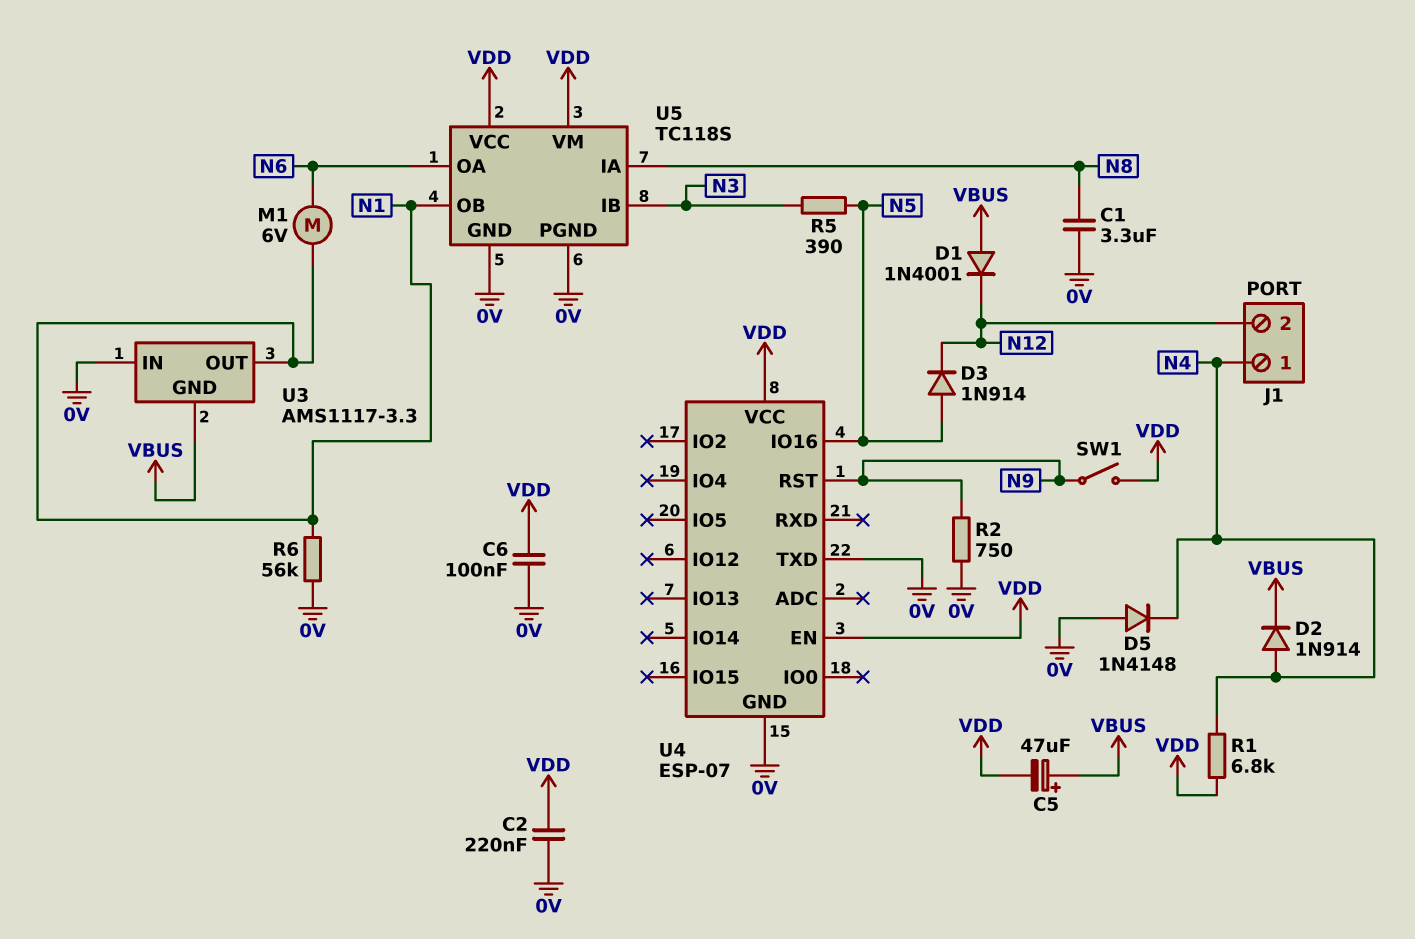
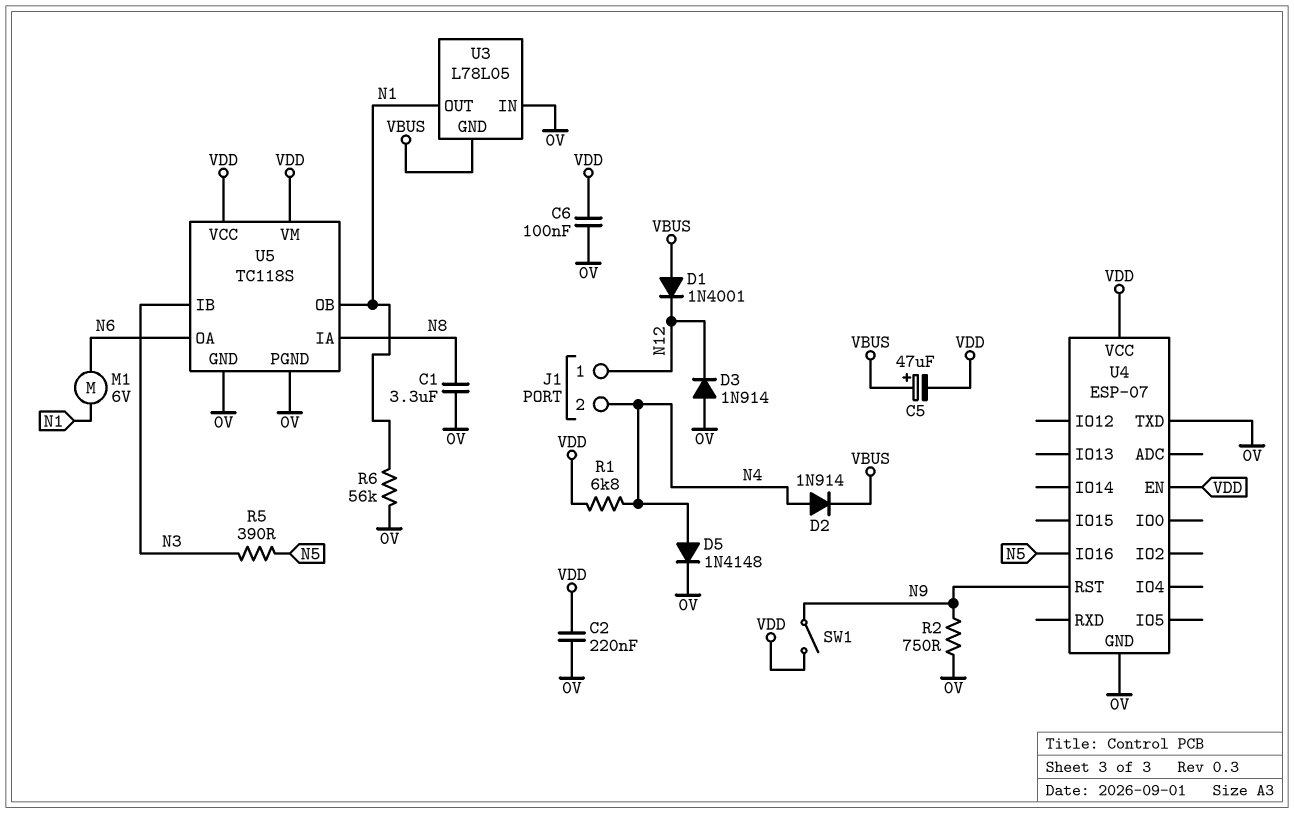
D3: diode 1N914 (A N5, K N12) -> diode 1N914 (A 0V, K N12)
D5: diode 1N4148 (A 0V, K N4) -> diode 1N4148 (A N4, K 0V)
J1 pin 1: N4 -> N12
J1 pin 2: N12 -> N4
U3: AMS1117-3.3 -> L78L05

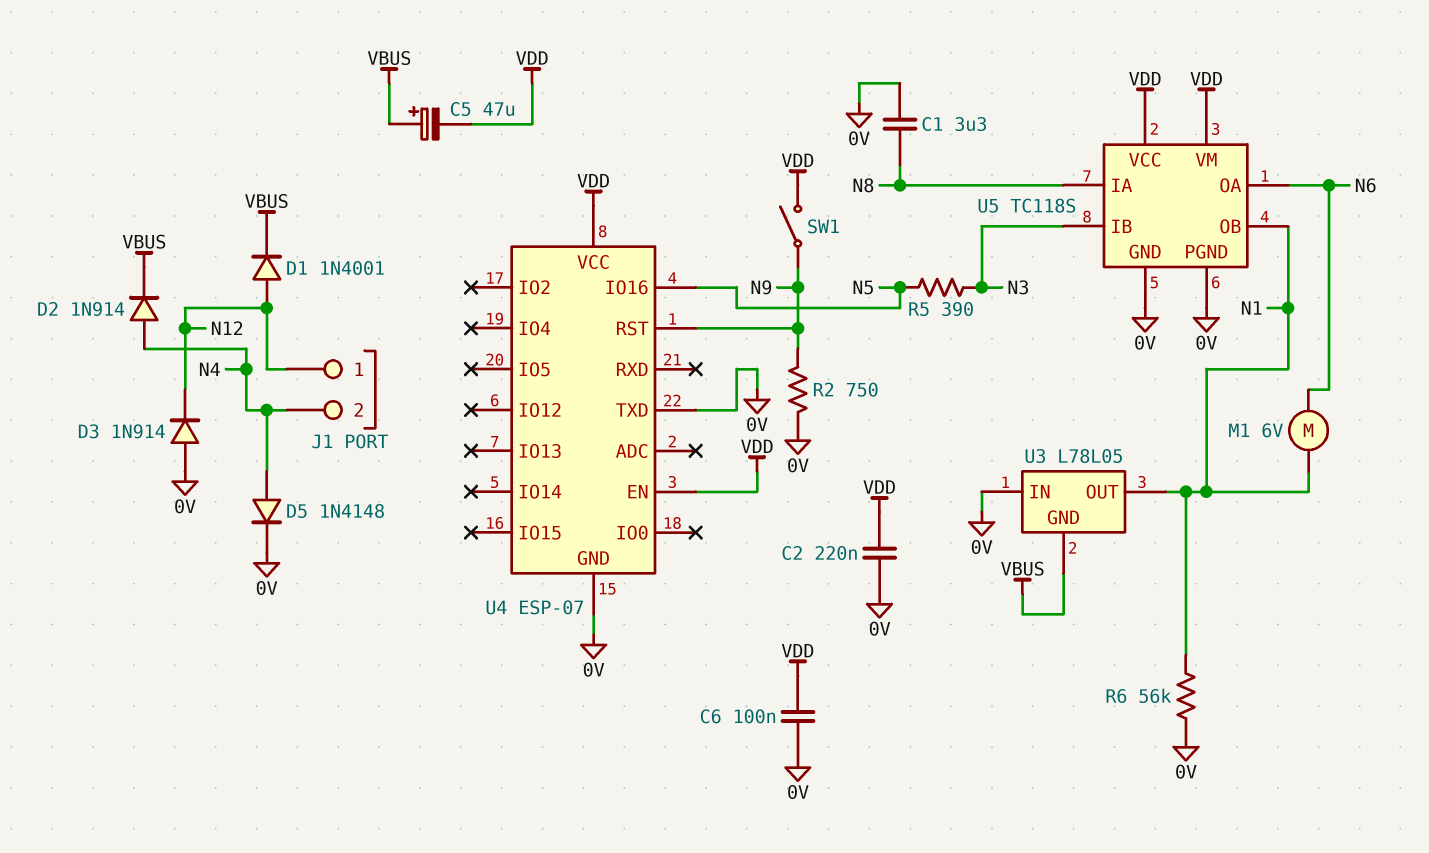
D1: diode 1N4001 (A VBUS, K N12) -> diode 1N4001 (A N12, K VBUS)
R1: 6.8k (N4, VDD) -> none

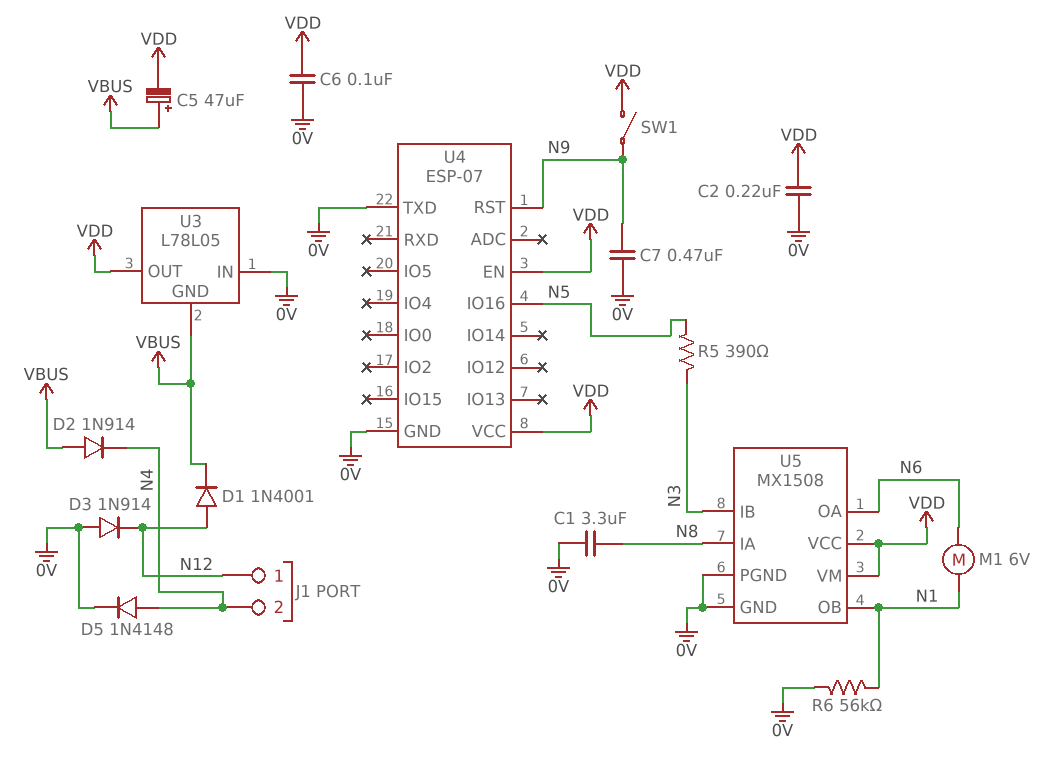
C7: none -> 470nF (0V, N9)
D2: diode 1N914 (A N4, K VBUS) -> diode 1N914 (A VBUS, K N4)
R2: 750 (0V, N9) -> none
U3 pin OUT: N1 -> VDD
U5: TC118S -> MX1508

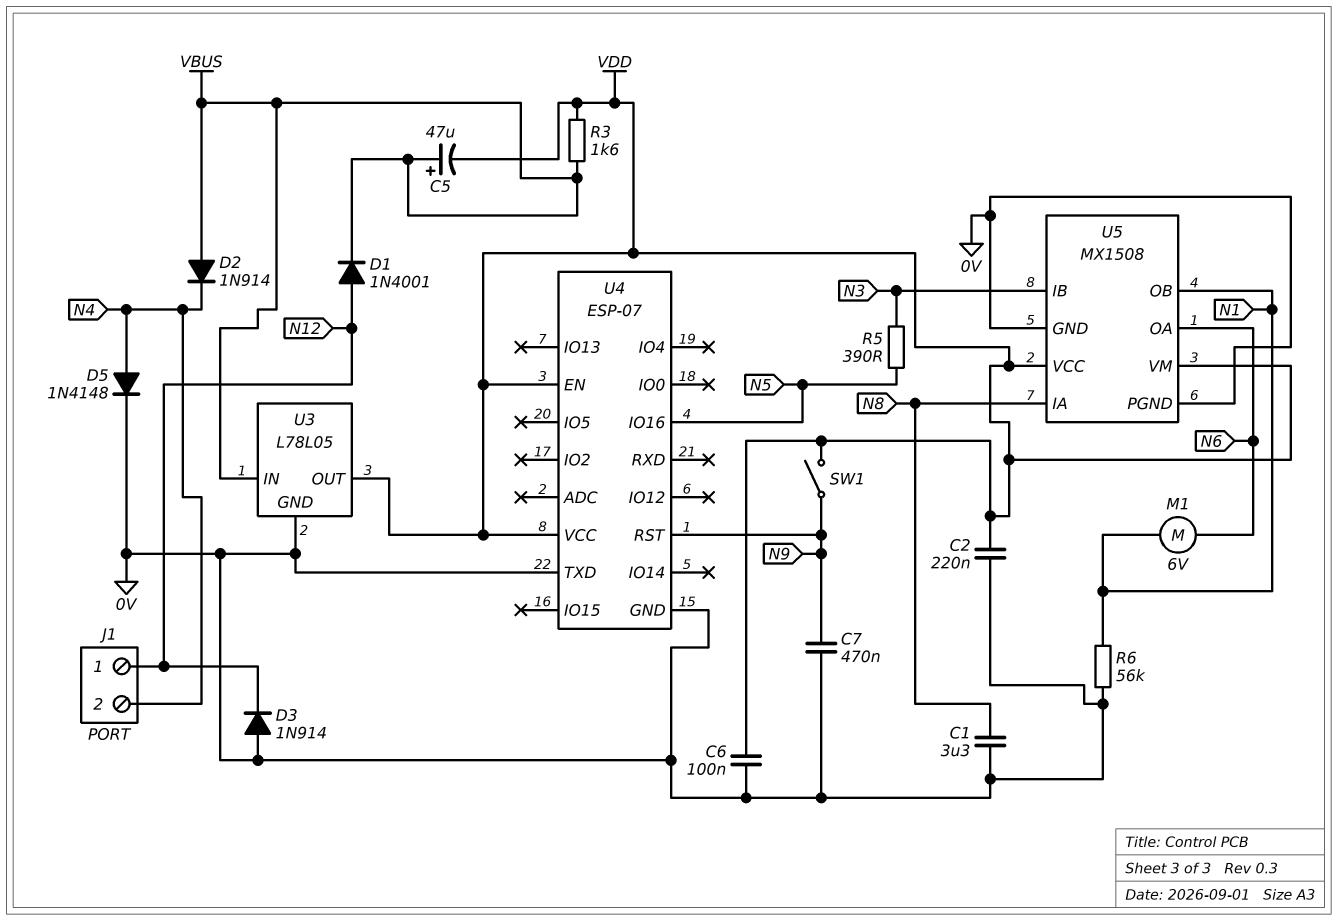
R3: none -> 1.6k (VBUS, VDD)
U3 pin GND: VBUS -> 0V
U3 pin IN: 0V -> VBUS

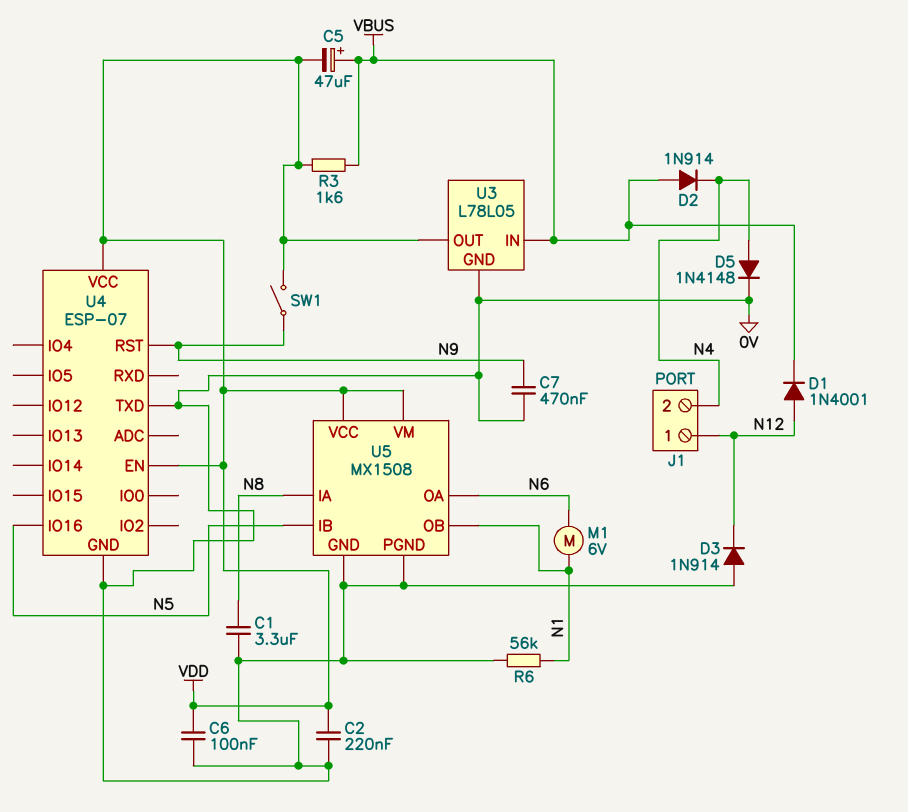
R5: 390 (N3, N5) -> none
U5 pin IB: N3 -> N5

